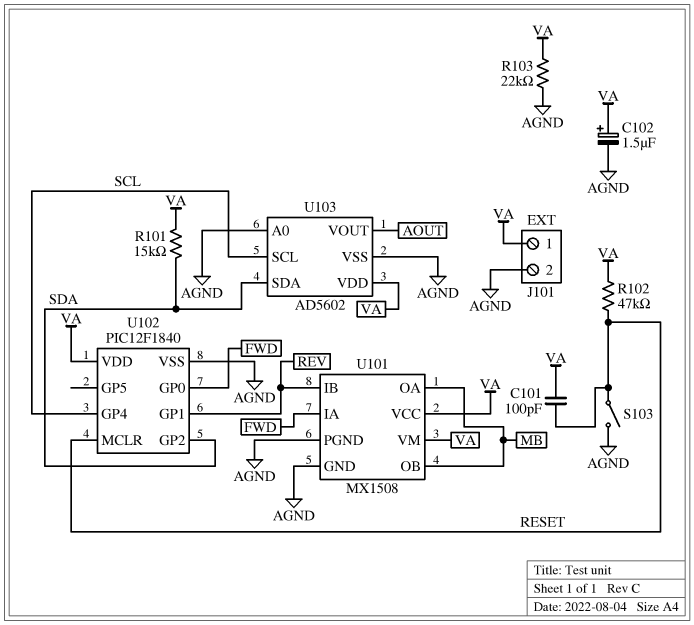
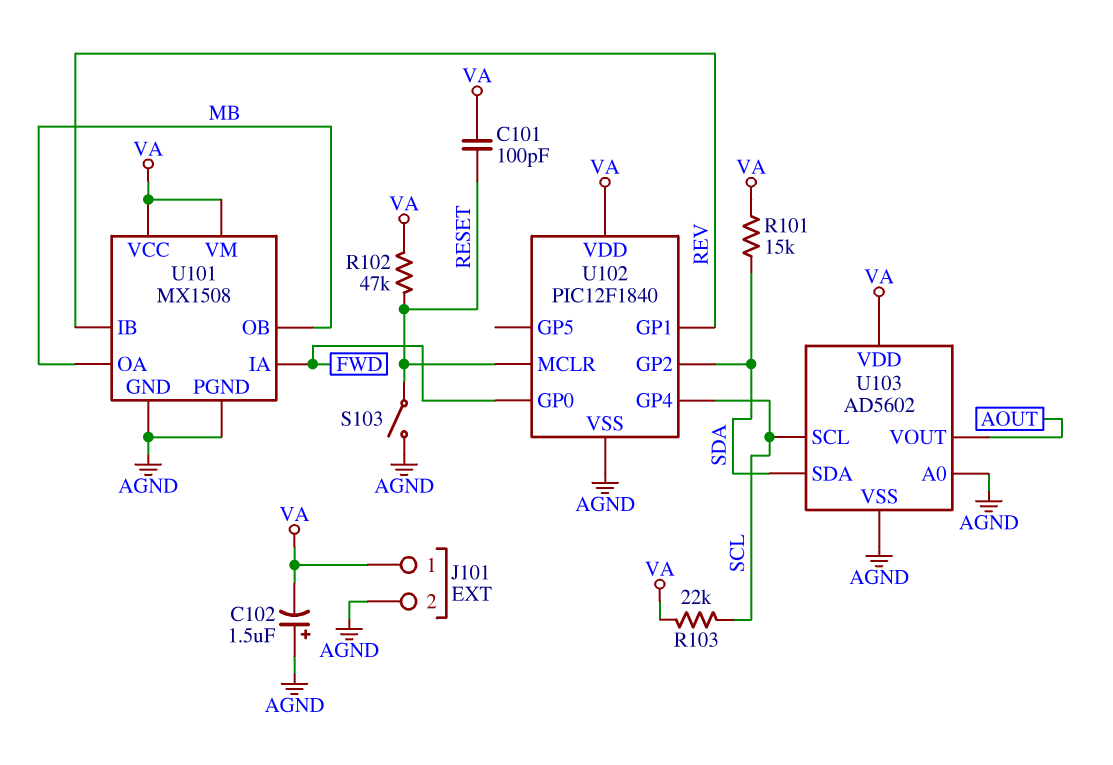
C102: 1.5uF (plus VA, minus AGND) -> 1.5uF (plus AGND, minus VA)
R103: 22k (AGND, VA) -> 22k (SCL, VA)

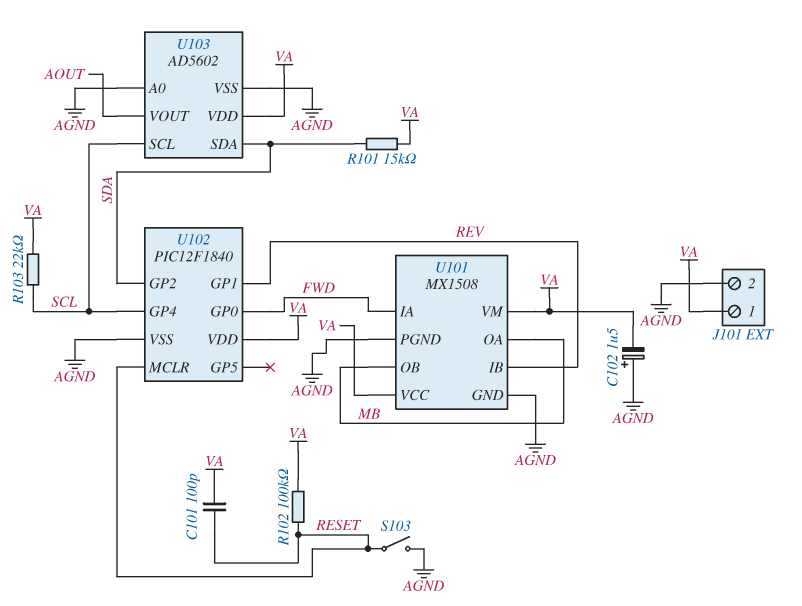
R102: 47k (RESET, VA) -> 100k (RESET, VA)

